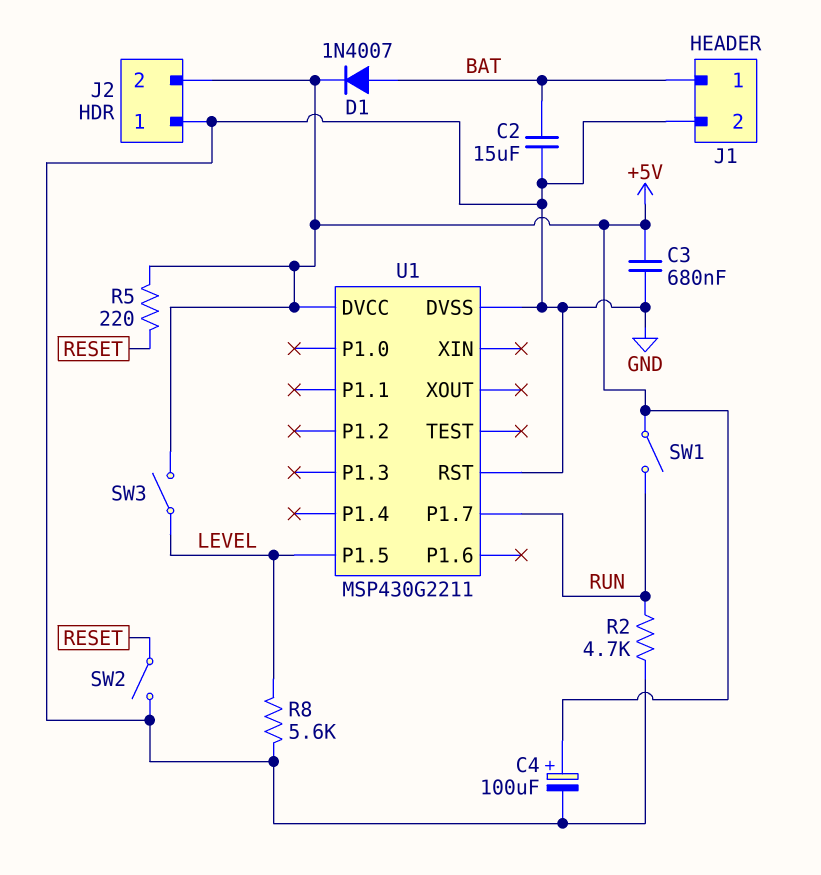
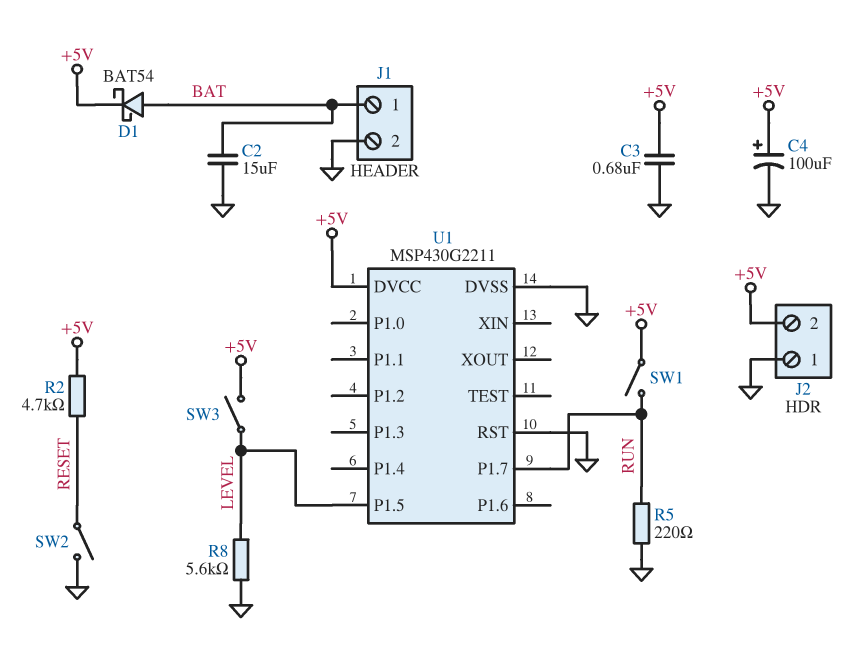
D1: diode 1N4007 (A BAT, K +5V) -> schottky BAT54 (A BAT, K +5V)
R2: 4.7k (GND, RUN) -> 4.7k (+5V, RESET)
R5: 220 (+5V, RESET) -> 220 (GND, RUN)

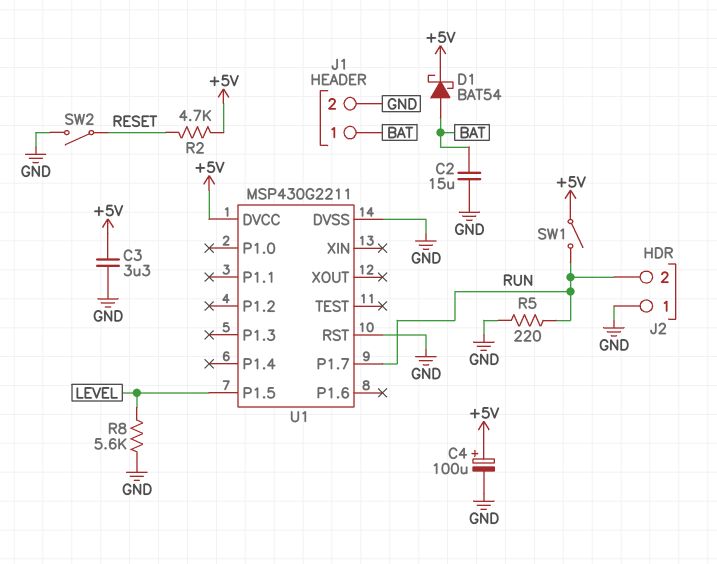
C3: 680nF (+5V, GND) -> 3.3uF (+5V, GND)
J2 pin 2: +5V -> RUN
SW3: switch (+5V, LEVEL) -> none

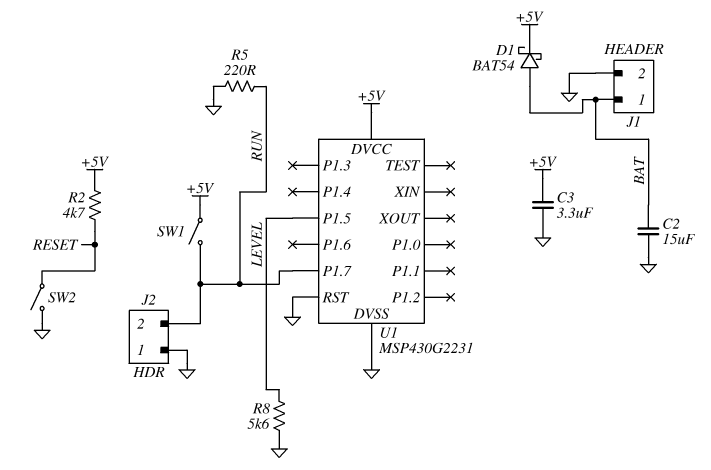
C4: 100uF (plus +5V, minus GND) -> none
U1: MSP430G2211 -> MSP430G2231

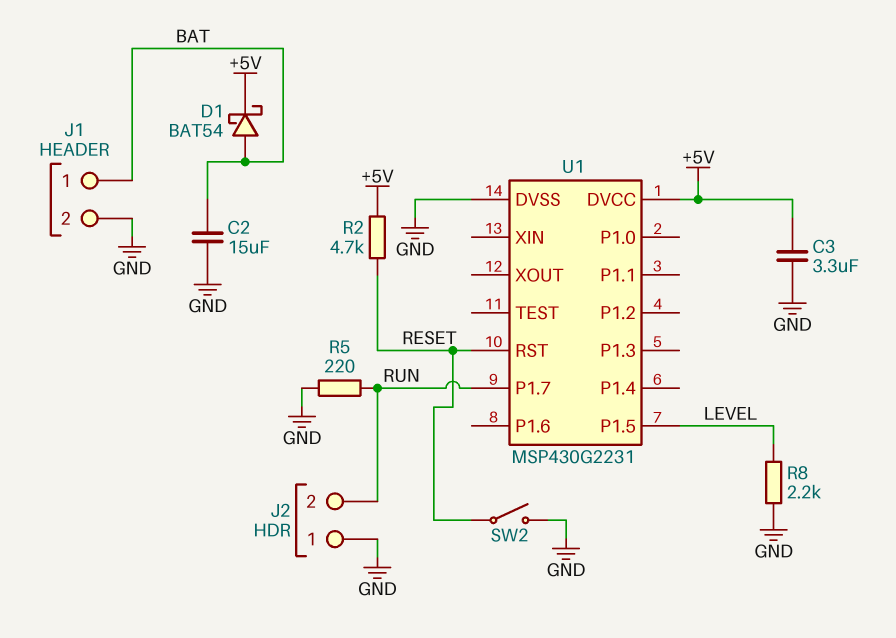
R8: 5.6k (GND, LEVEL) -> 2.2k (GND, LEVEL)
SW1: switch (+5V, RUN) -> none
U1 pin RST: GND -> RESET

